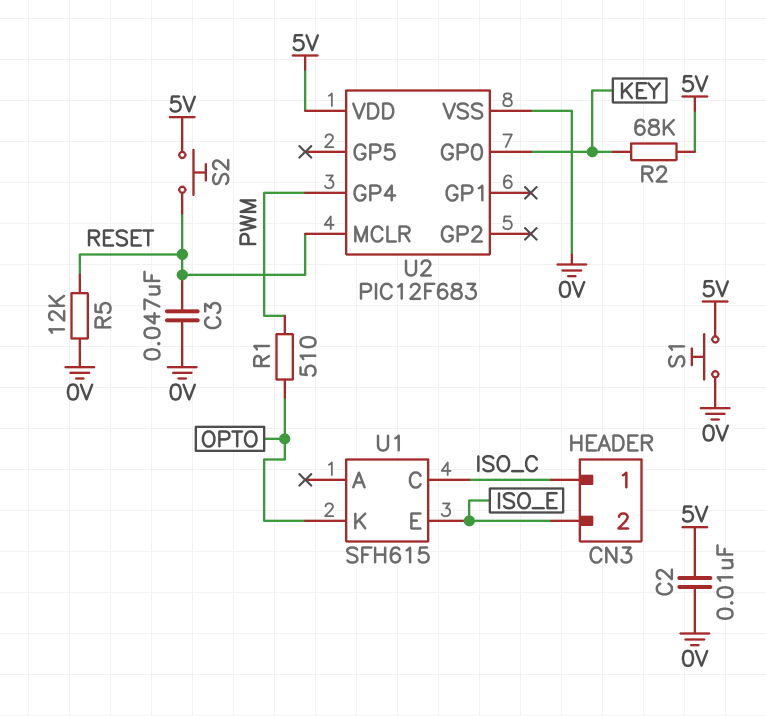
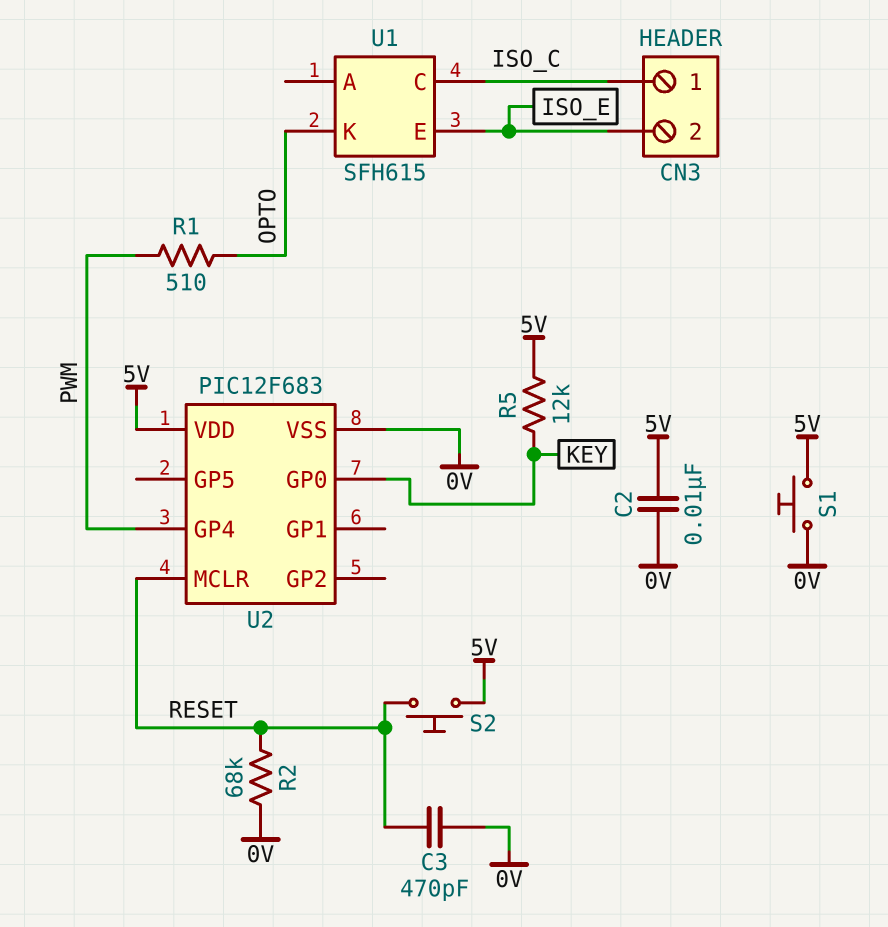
C3: 47nF (0V, RESET) -> 470pF (0V, RESET)
R2: 68k (5V, KEY) -> 68k (0V, RESET)
R5: 12k (0V, RESET) -> 12k (5V, KEY)

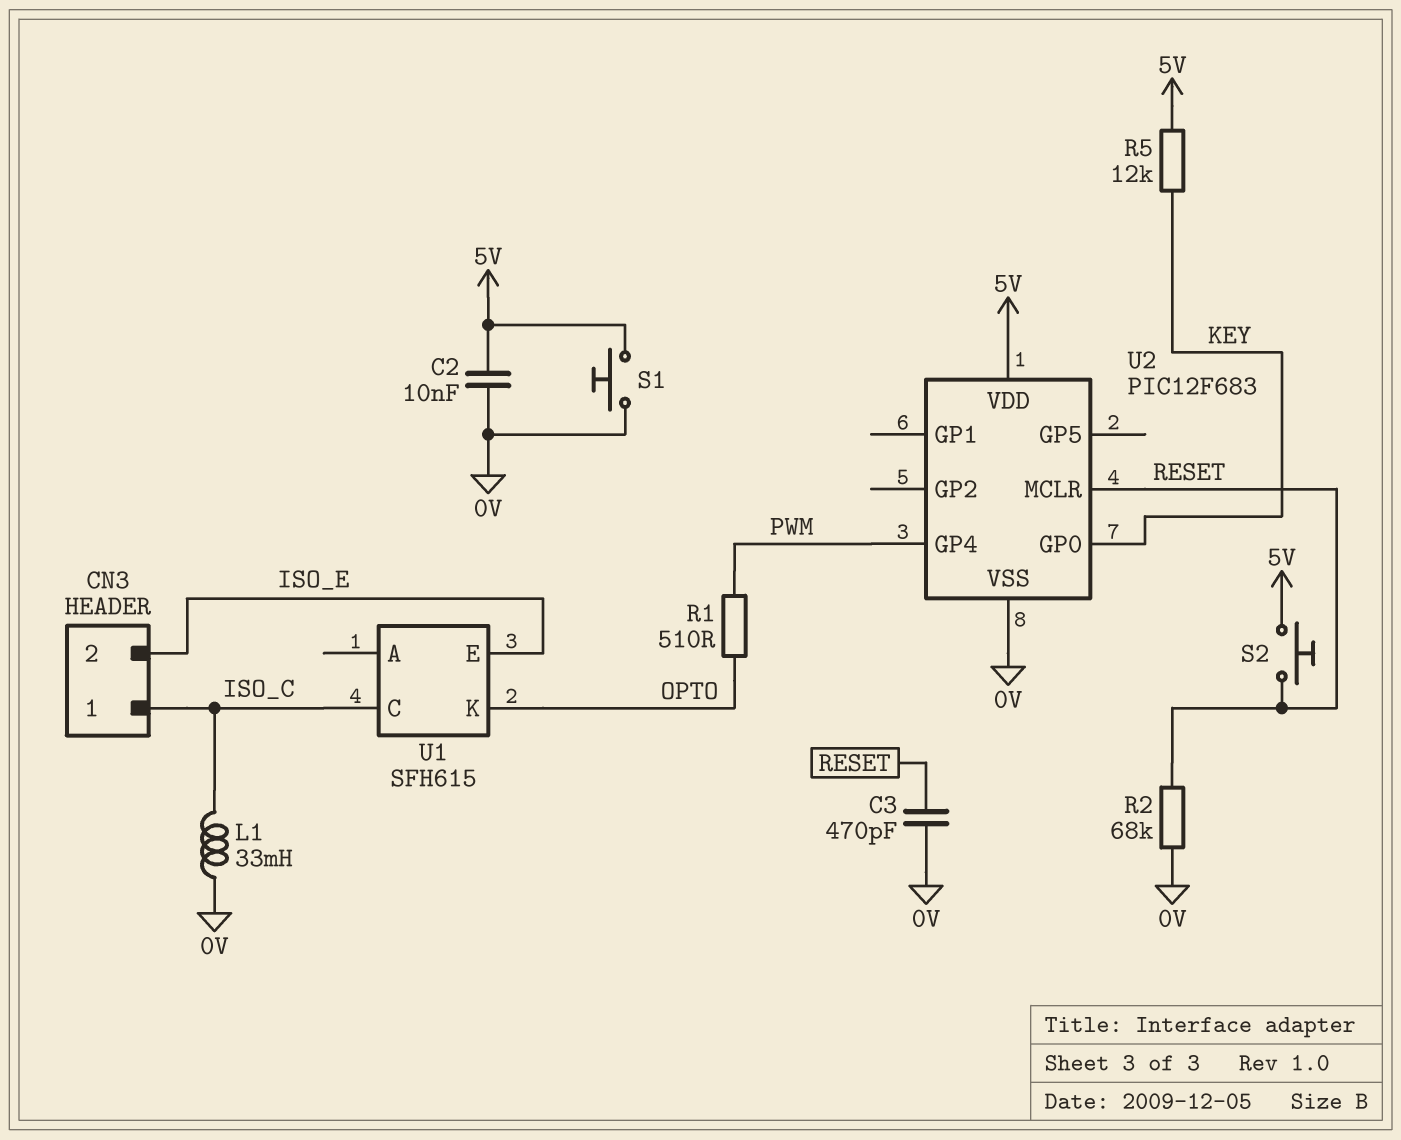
L1: none -> 33mH (0V, ISO_C)

